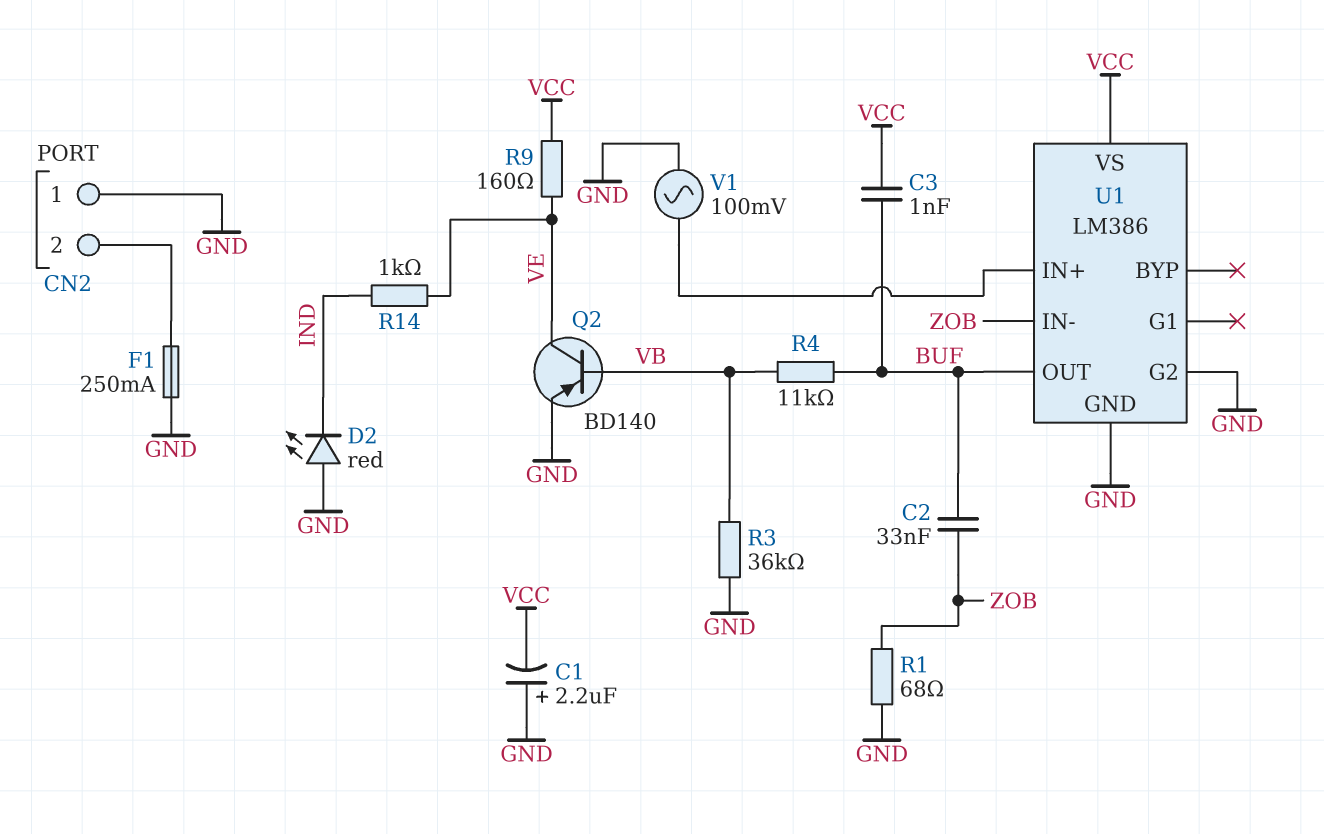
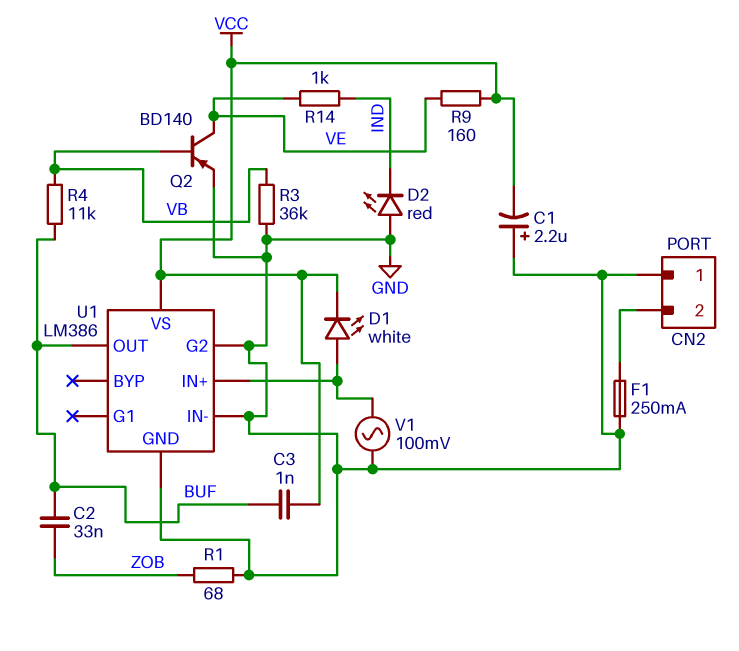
D1: none -> LED white (A U1/IN+, K VCC)
U1 pin IN-: ZOB -> GND

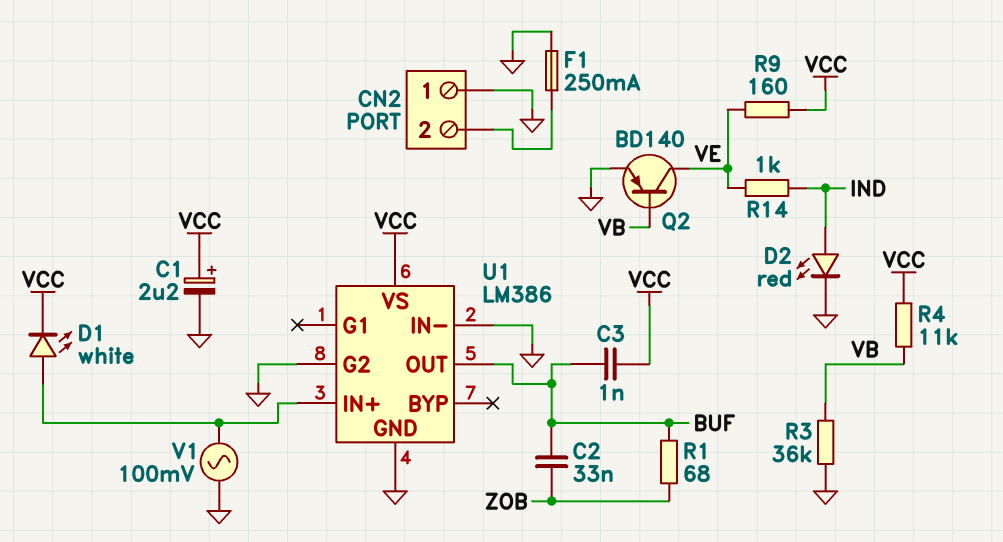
C1: 2.2uF (plus GND, minus VCC) -> 2.2uF (plus VCC, minus GND)
D2: LED red (A GND, K IND) -> LED red (A IND, K GND)
R1: 68 (GND, ZOB) -> 68 (BUF, ZOB)
R4: 11k (BUF, VB) -> 11k (VB, VCC)

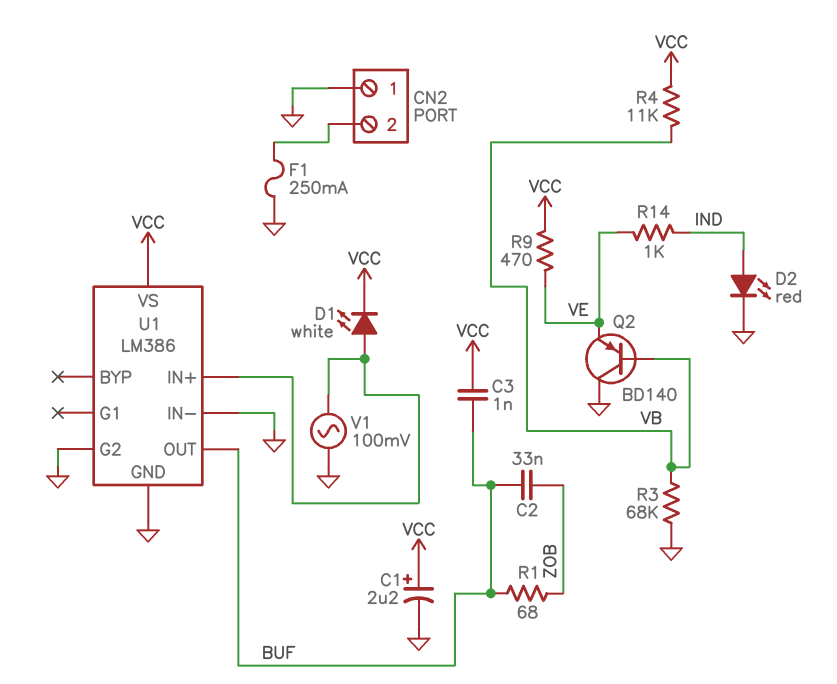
Q2: PNP BD140 (B VB, C VE, E GND) -> PNP BD140 (B VB, C GND, E VE)
R3: 36k (GND, VB) -> 68k (GND, VB)
R9: 160 (VCC, VE) -> 470 (VCC, VE)

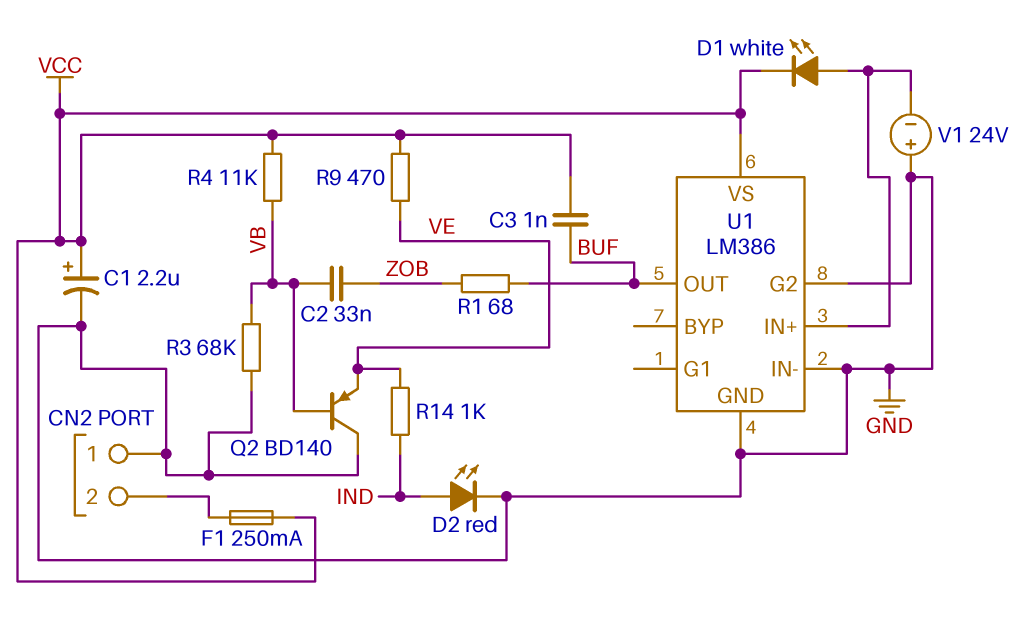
C2: 33nF (BUF, ZOB) -> 33nF (VB, ZOB)
F1: 250mA (CN2/2, GND) -> 250mA (CN2/2, VCC)
V1: AC 100mV (GND, U1/IN+) -> 24V (plus GND, minus U1/IN+)

